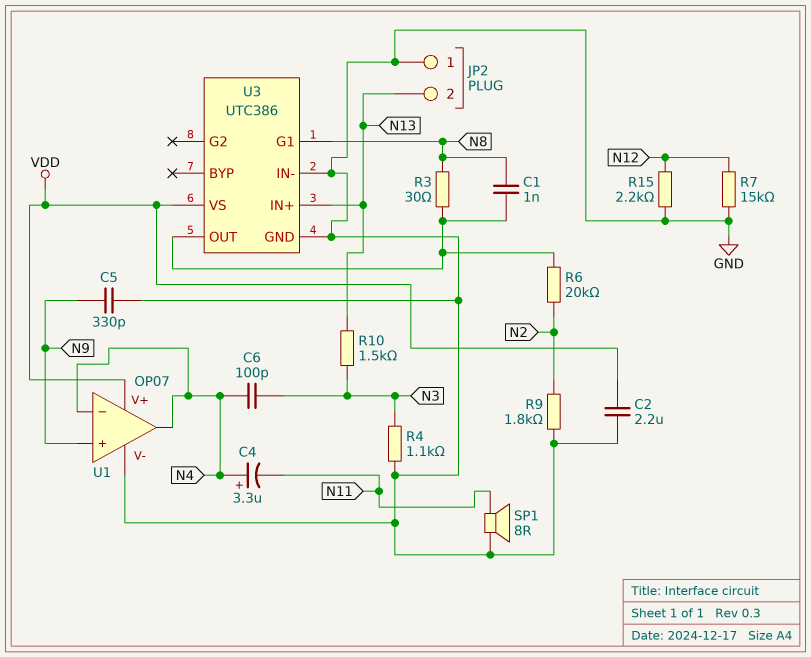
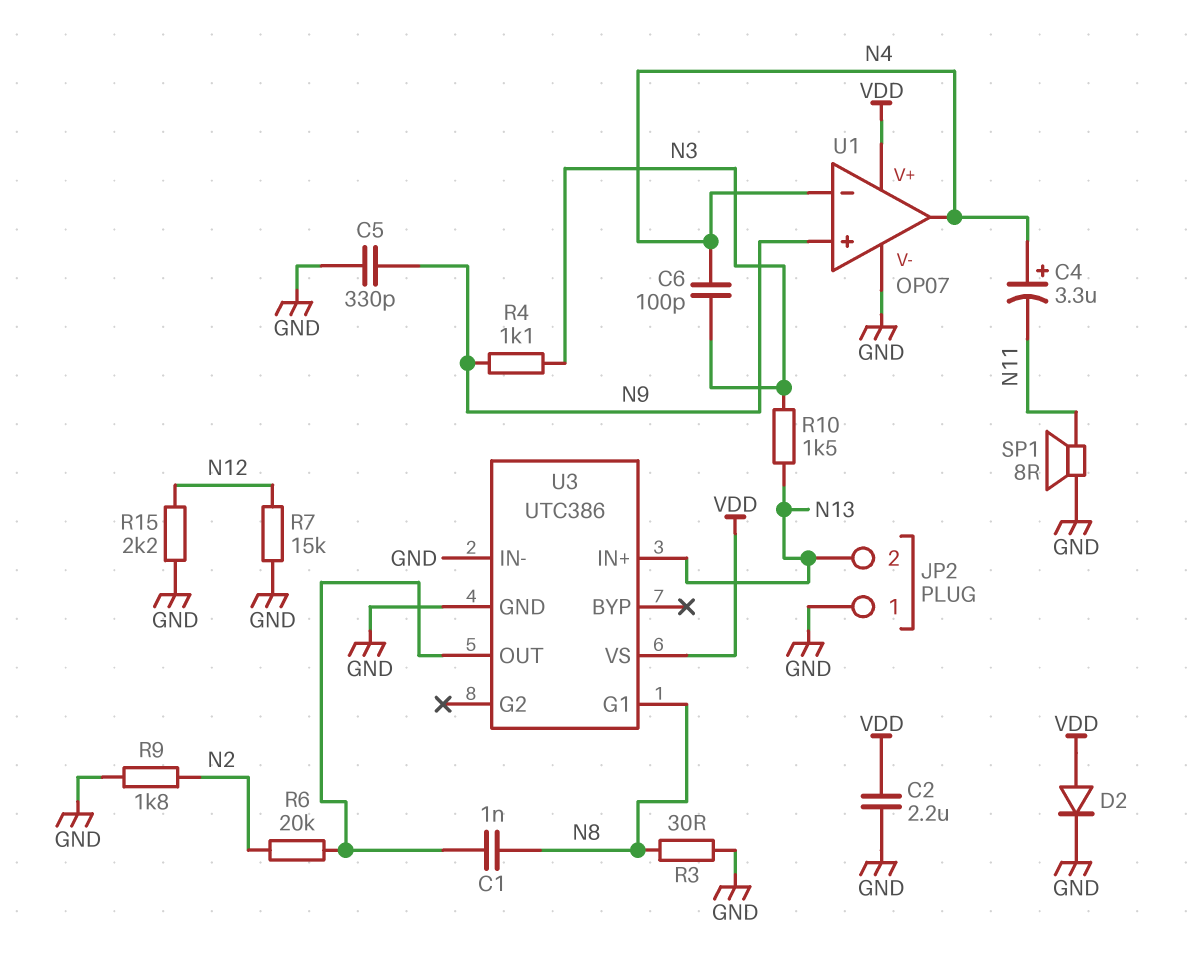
D2: none -> diode (A VDD, K GND)
R3: 30 (N8, U3/OUT) -> 30 (GND, N8)
R4: 1.1k (GND, N3) -> 1.1k (N3, N9)

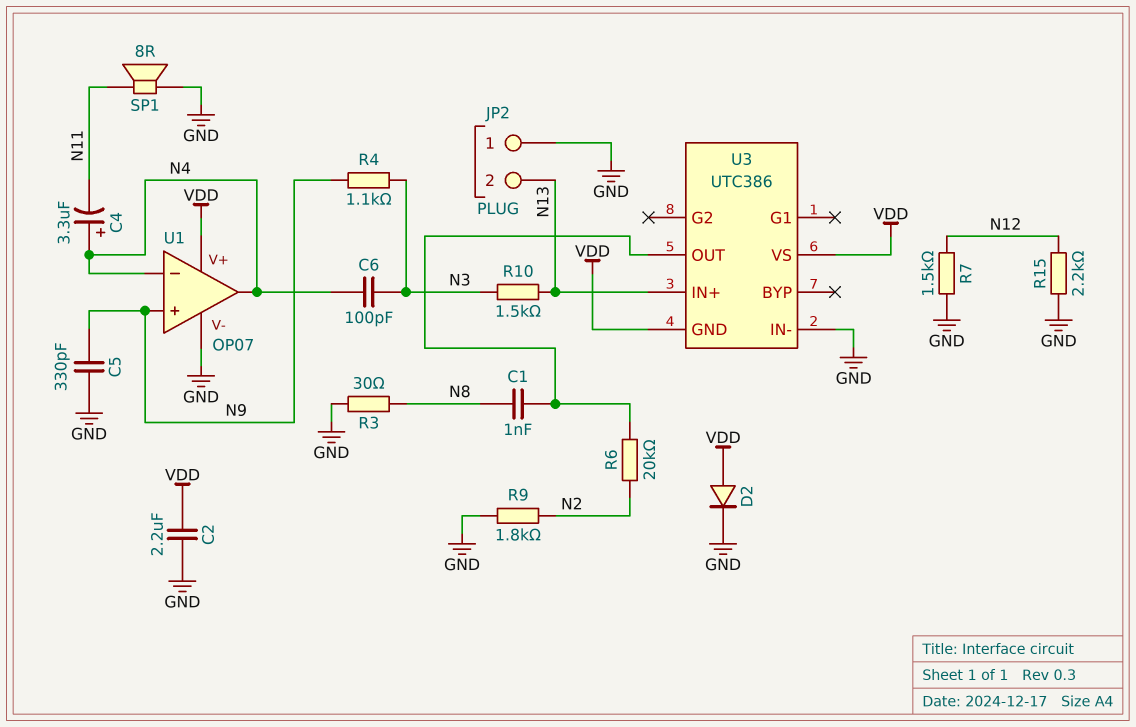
R7: 15k (GND, N12) -> 1.5k (GND, N12)
U3 pin G1: N8 -> none
U3 pin GND: GND -> VDD

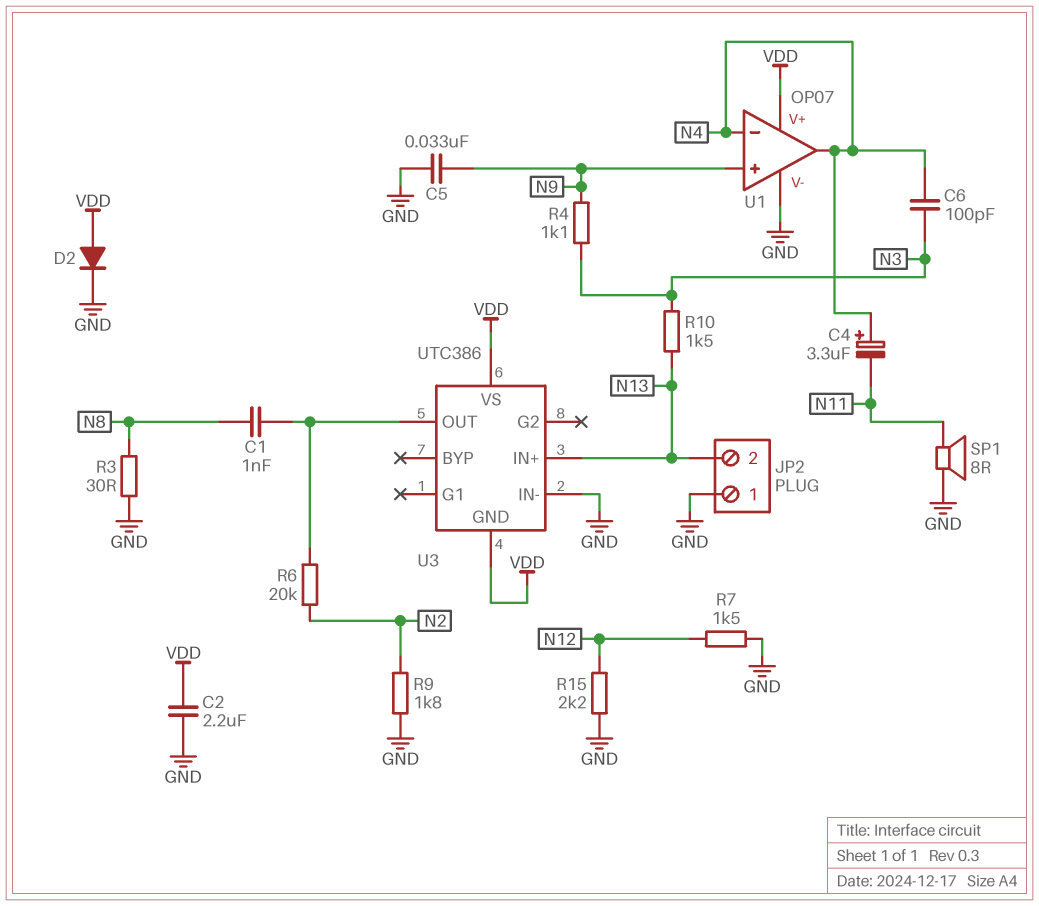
C5: 330pF (GND, N9) -> 33nF (GND, N9)

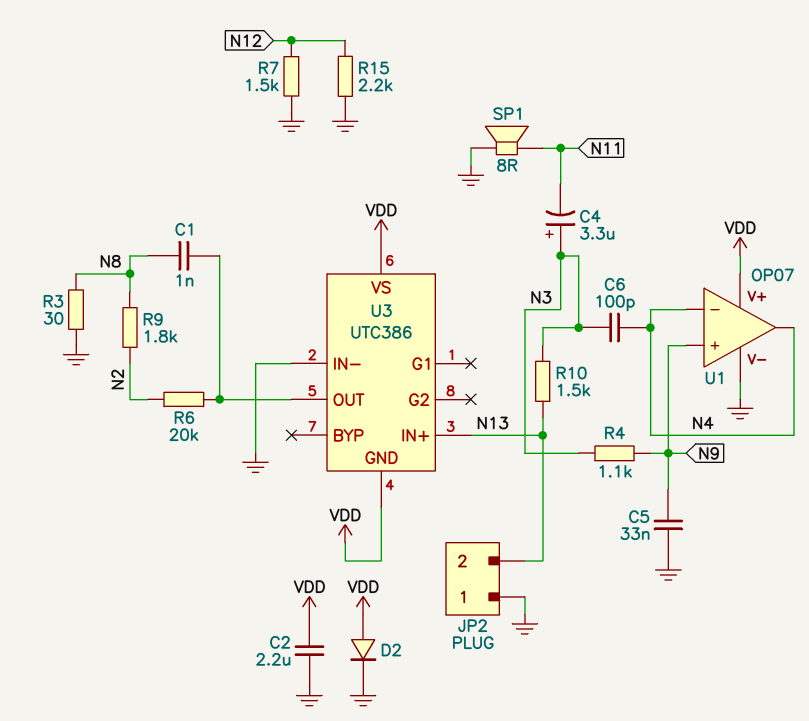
C4: 3.3uF (plus N4, minus N11) -> 3.3uF (plus N3, minus N11)
R9: 1.8k (GND, N2) -> 1.8k (N2, N8)

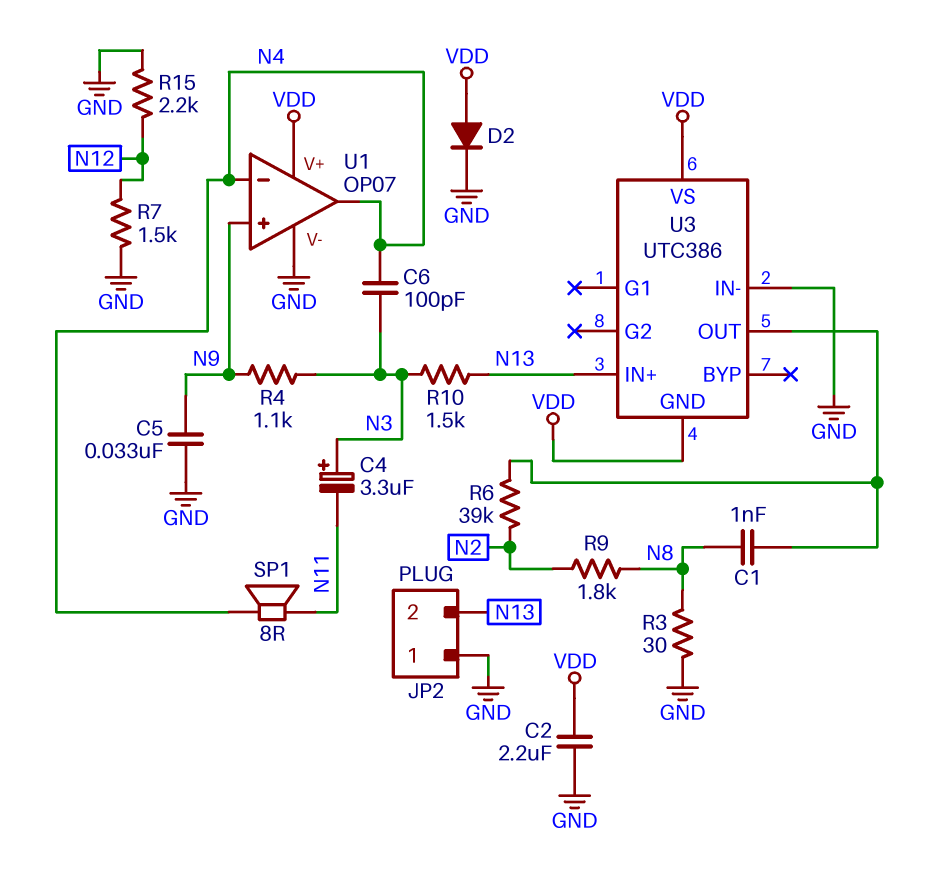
R6: 20k (N2, U3/OUT) -> 39k (N2, U3/OUT)
SP1: speaker 8R (GND, N11) -> speaker 8R (N4, N11)

